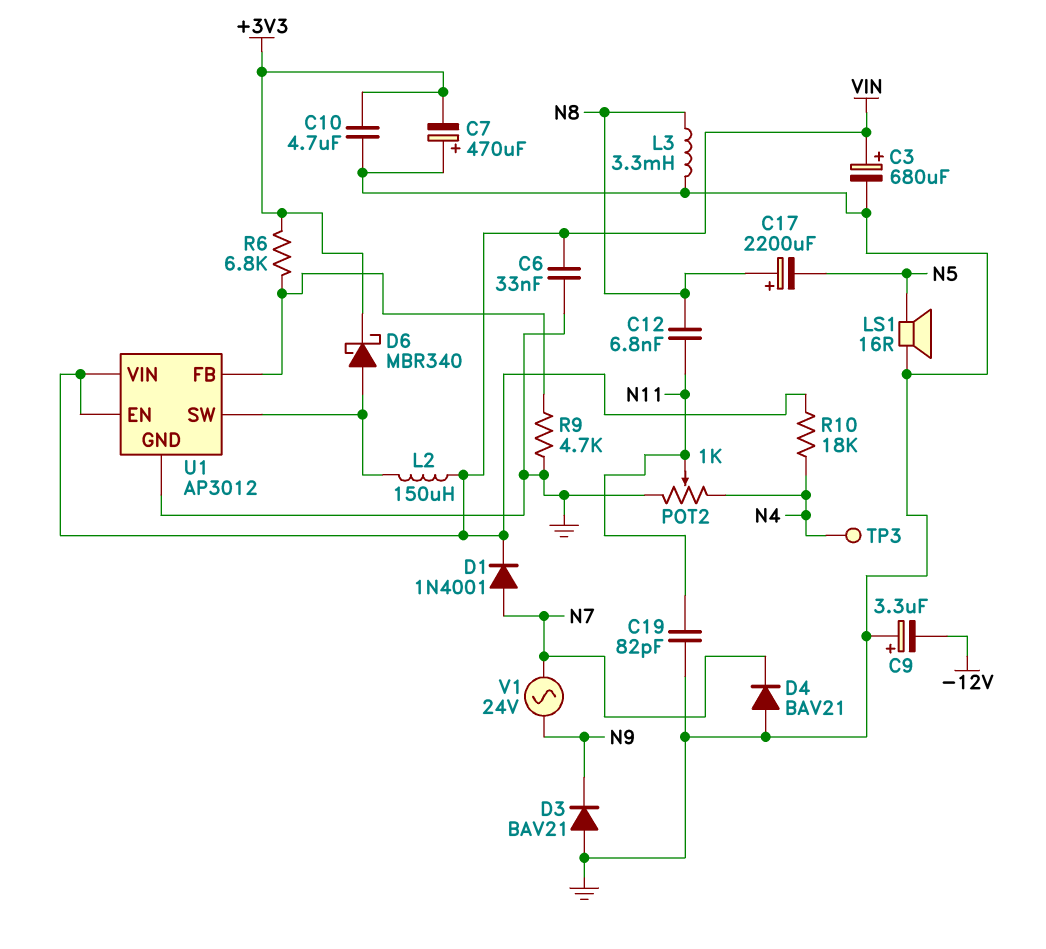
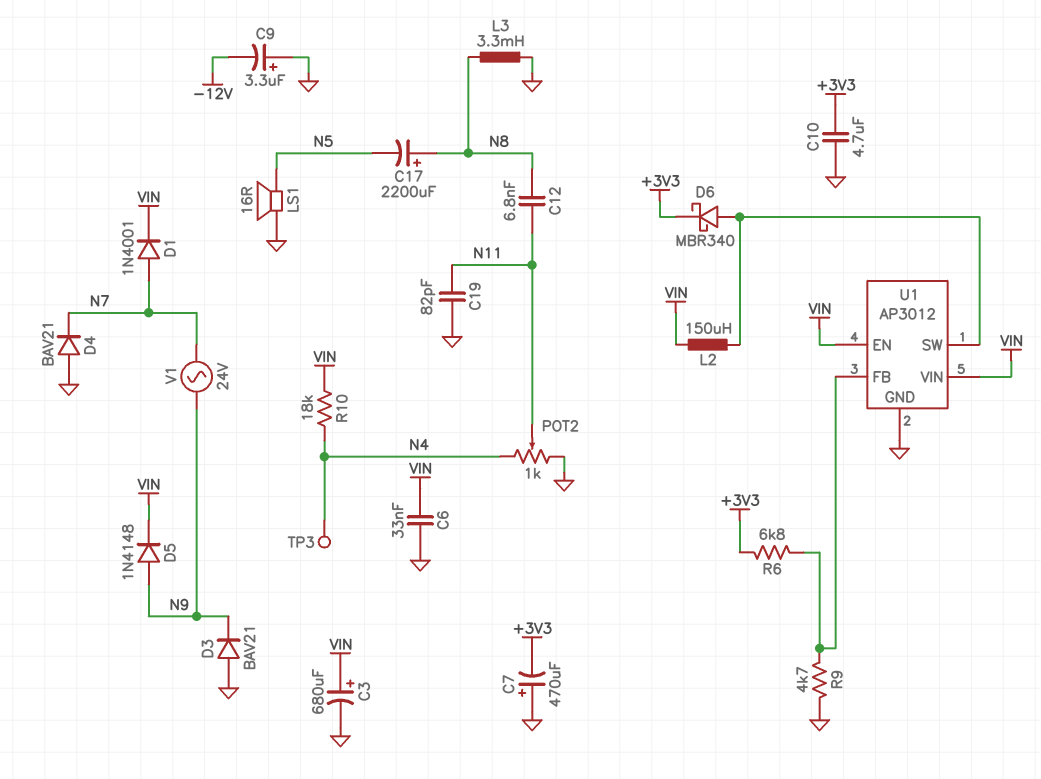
D5: none -> diode 1N4148 (A N9, K VIN)

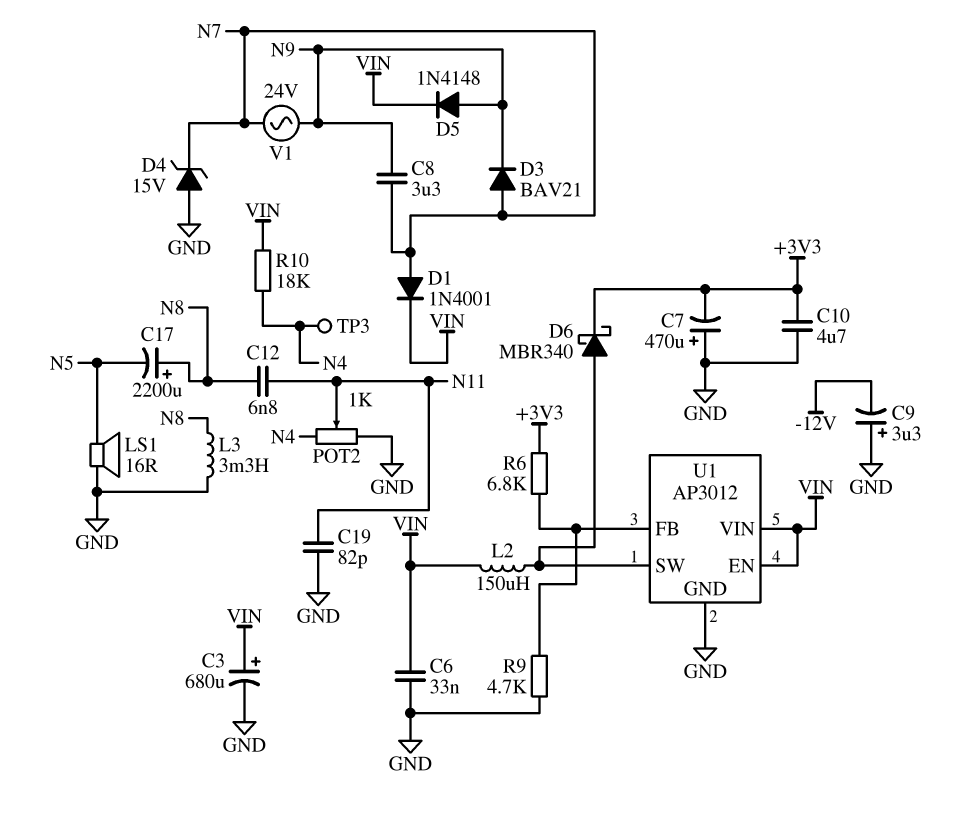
C8: none -> 3.3uF (N7, N9)
D3: diode BAV21 (A GND, K N9) -> diode BAV21 (A N7, K N9)
D4: diode BAV21 (A GND, K N7) -> zener 15V (A GND, K N7)

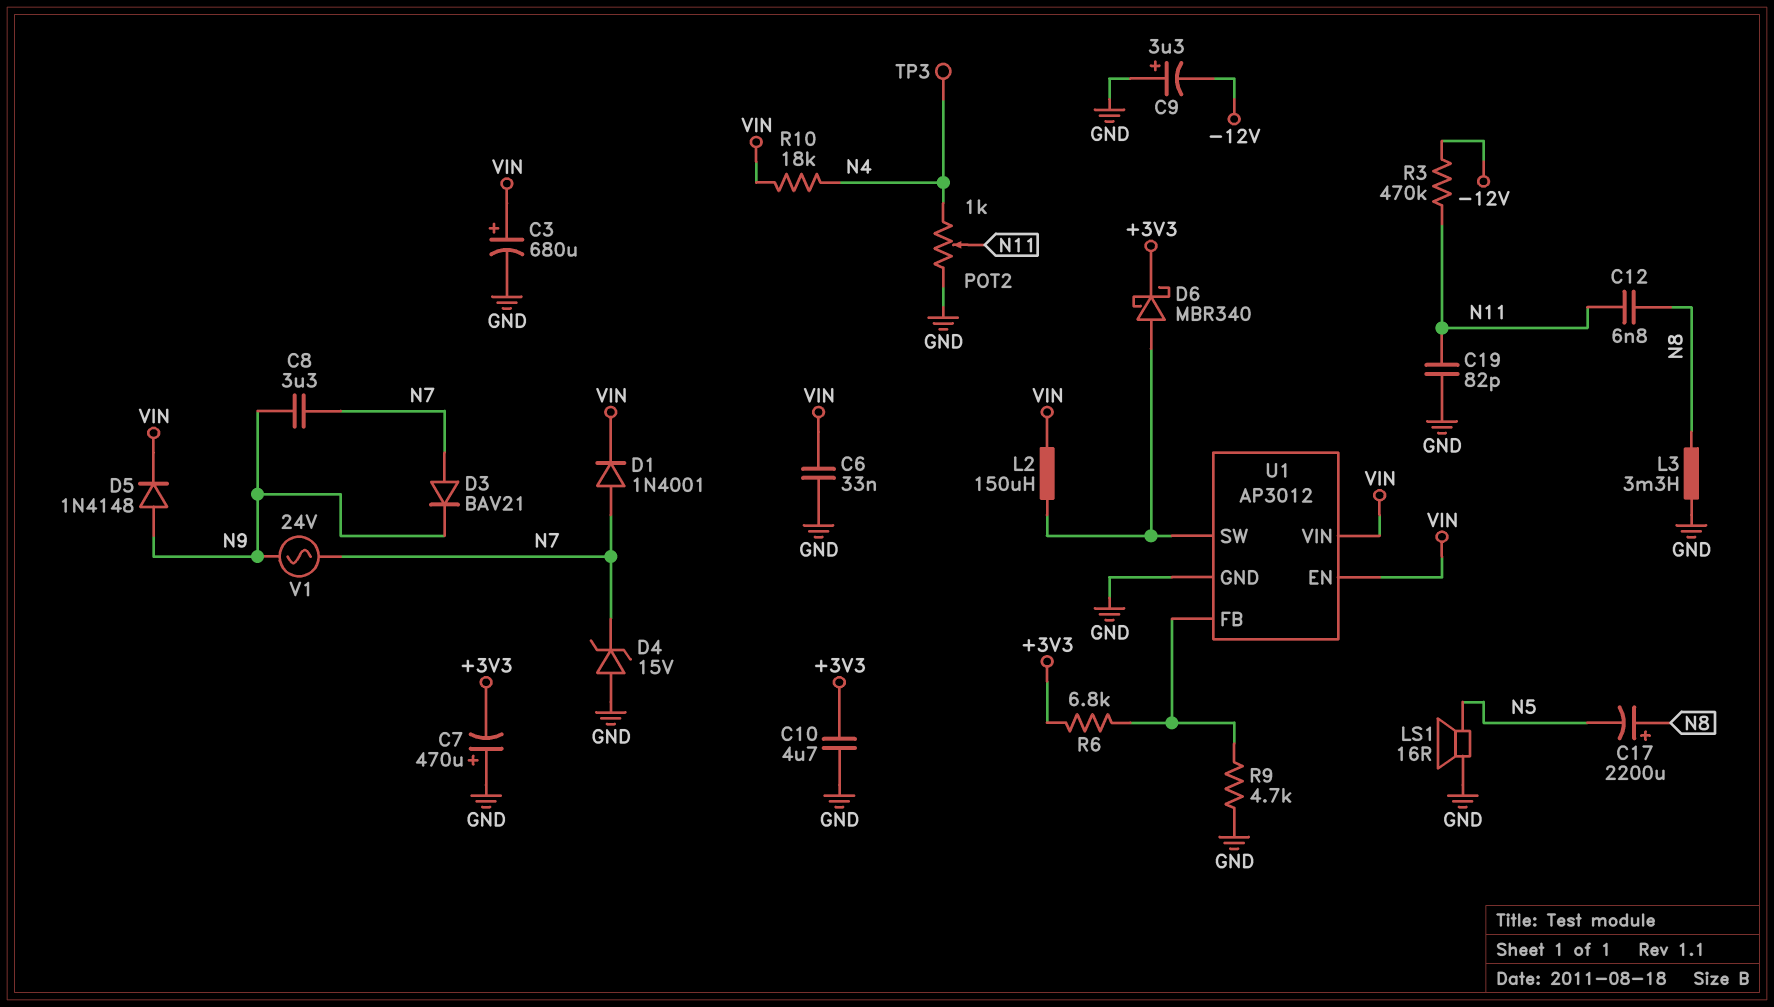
R3: none -> 470k (-12V, N11)

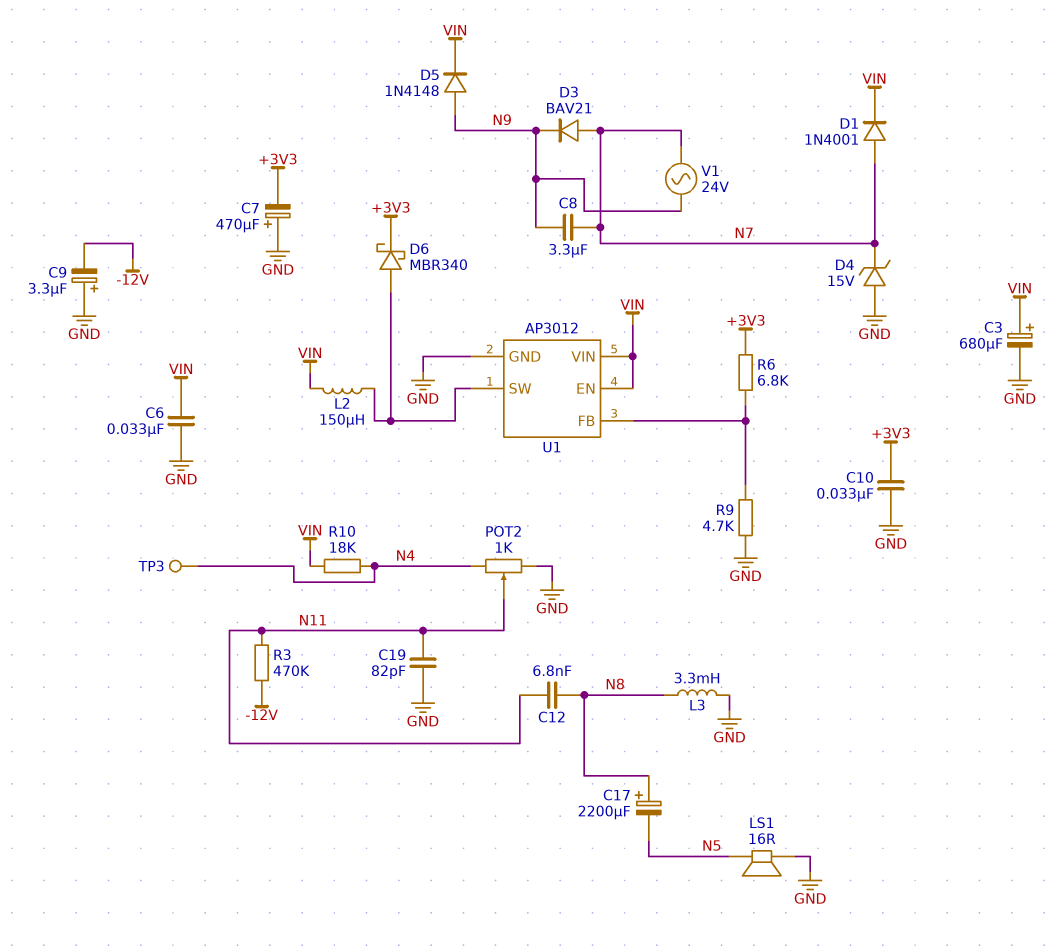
C10: 4.7uF (+3V3, GND) -> 33nF (+3V3, GND)

